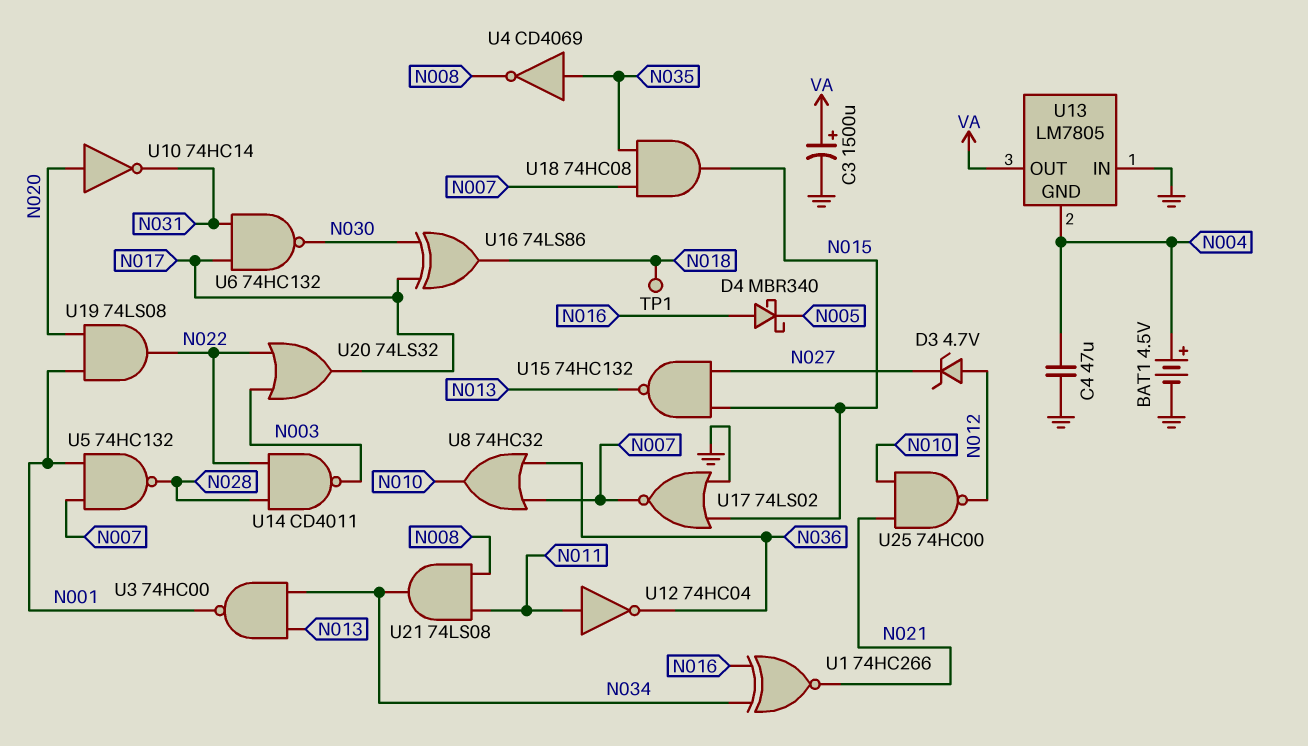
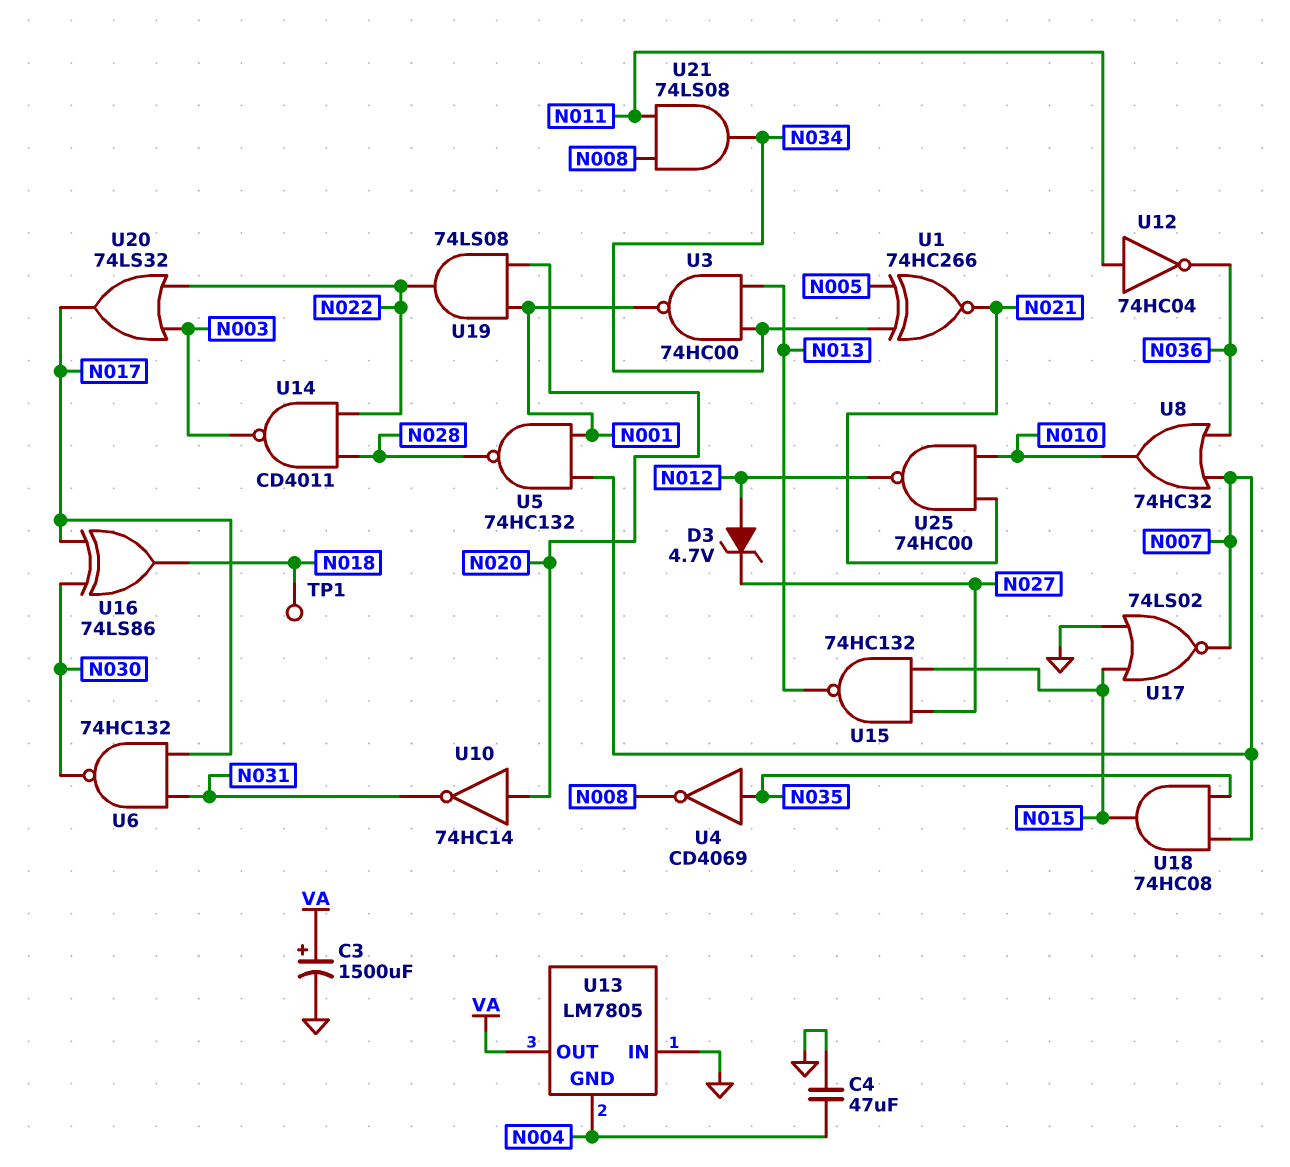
BAT1: 4.5V (plus N004, minus GND) -> none
D4: schottky MBR340 (A N016, K N005) -> none
U1: XNOR 74HC266 (in N016, in N034, out N021) -> XNOR 74HC266 (in N005, in N034, out N021)

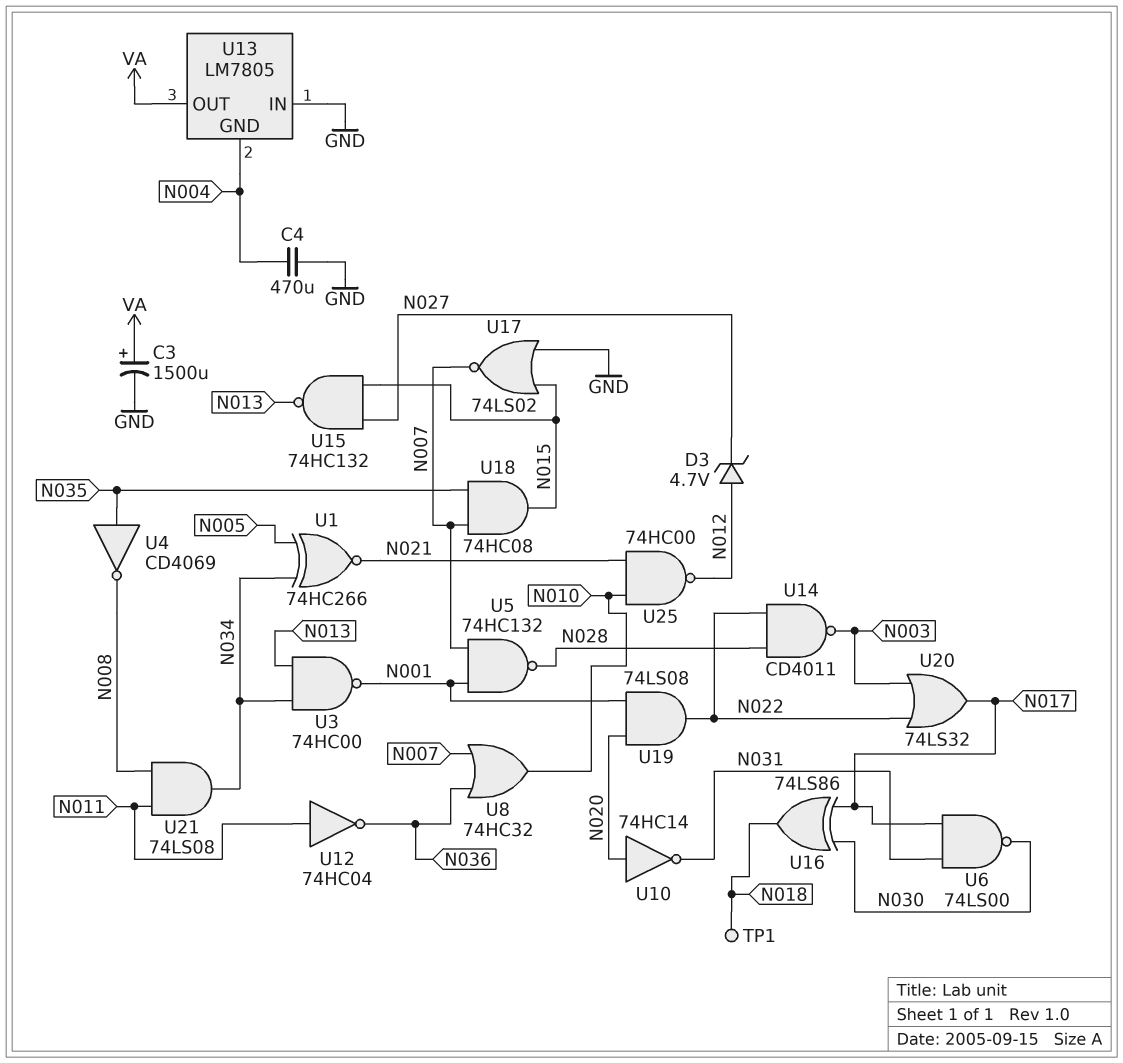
C4: 47uF (GND, N004) -> 470uF (GND, N004)
U6: NAND 74HC132 (in N017, in N031, out N030) -> NAND 74LS00 (in N017, in N031, out N030)

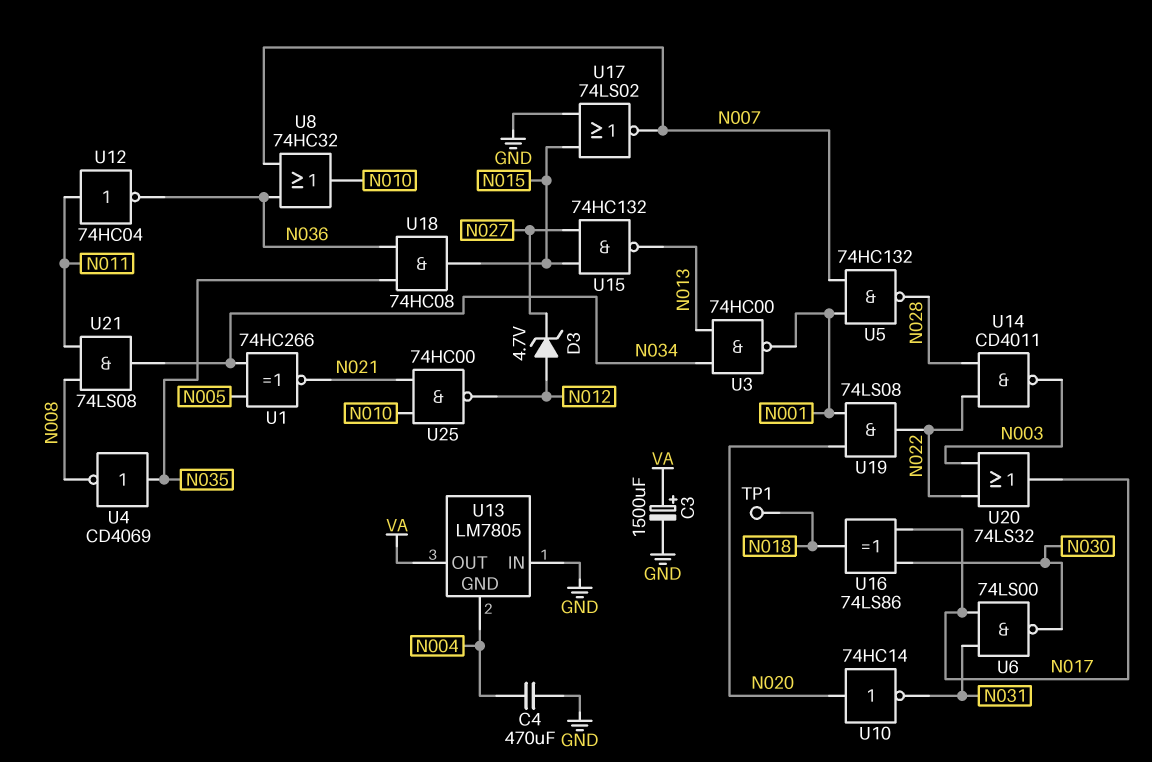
U18: AND 74HC08 (in N007, in N035, out N015) -> AND 74HC08 (in N035, in N036, out N015)

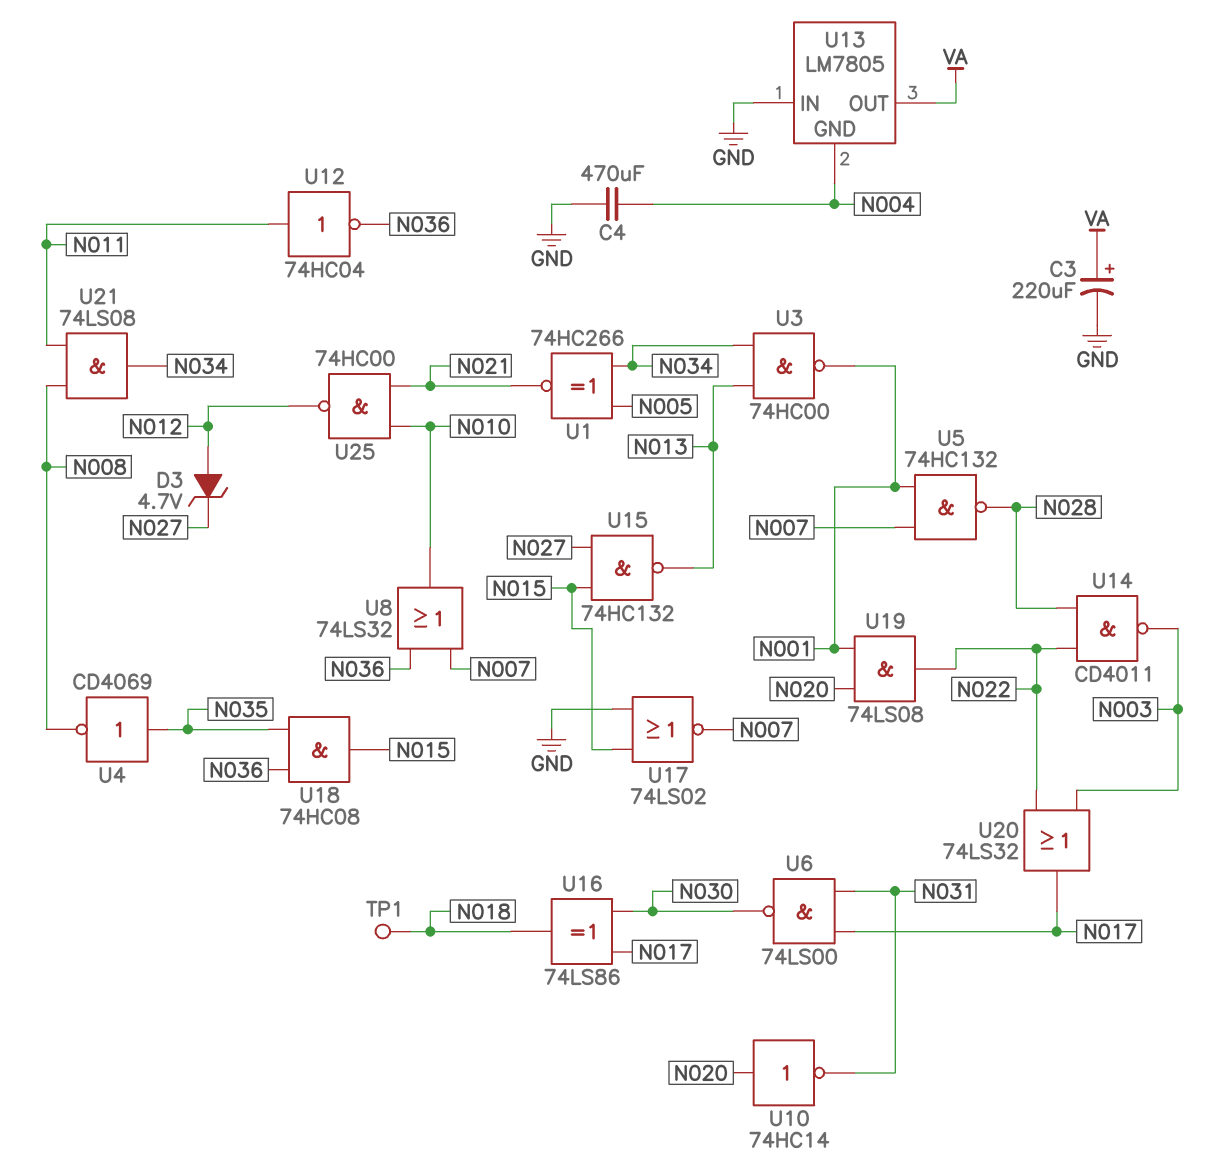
C3: 1500uF (plus VA, minus GND) -> 220uF (plus VA, minus GND)
U8: OR 74HC32 (in N007, in N036, out N010) -> OR 74LS32 (in N007, in N036, out N010)

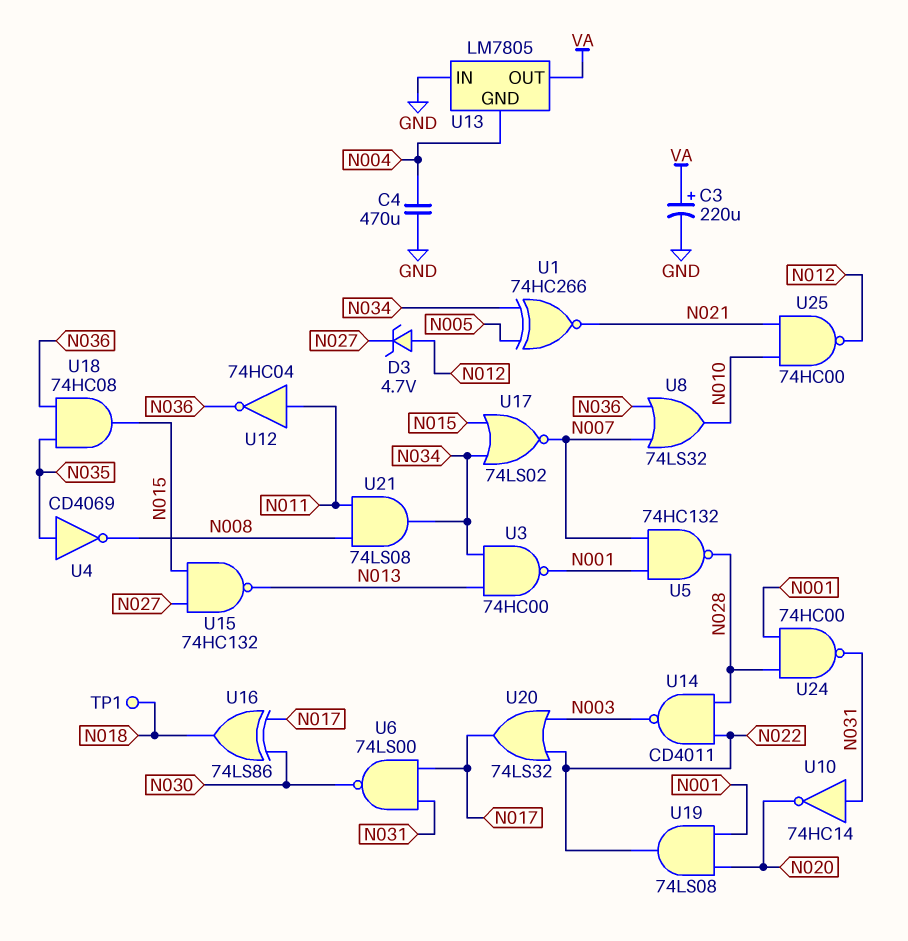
U10: NOT 74HC14 (in N020, out N031) -> NOT 74HC14 (in N031, out N020)
U17: NOR 74LS02 (in GND, in N015, out N007) -> NOR 74LS02 (in N015, in N034, out N007)
U24: none -> NAND 74HC00 (in N001, in N028, out N031)

